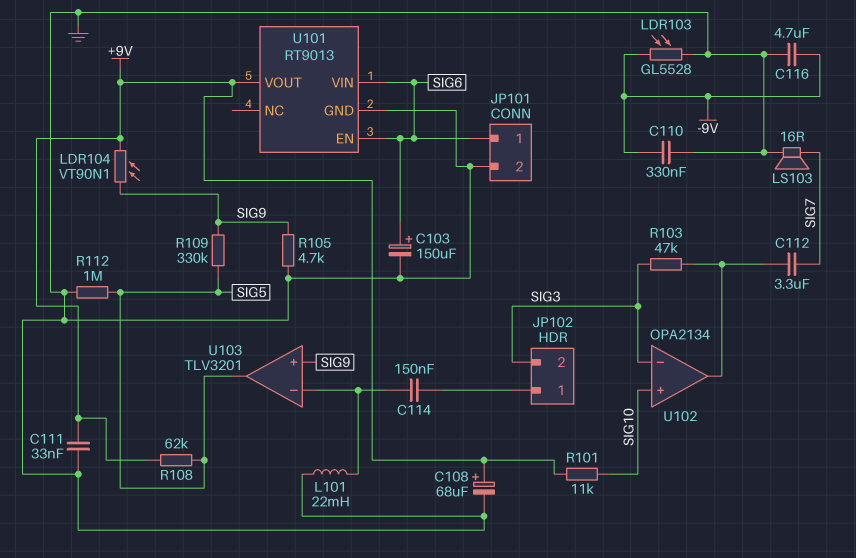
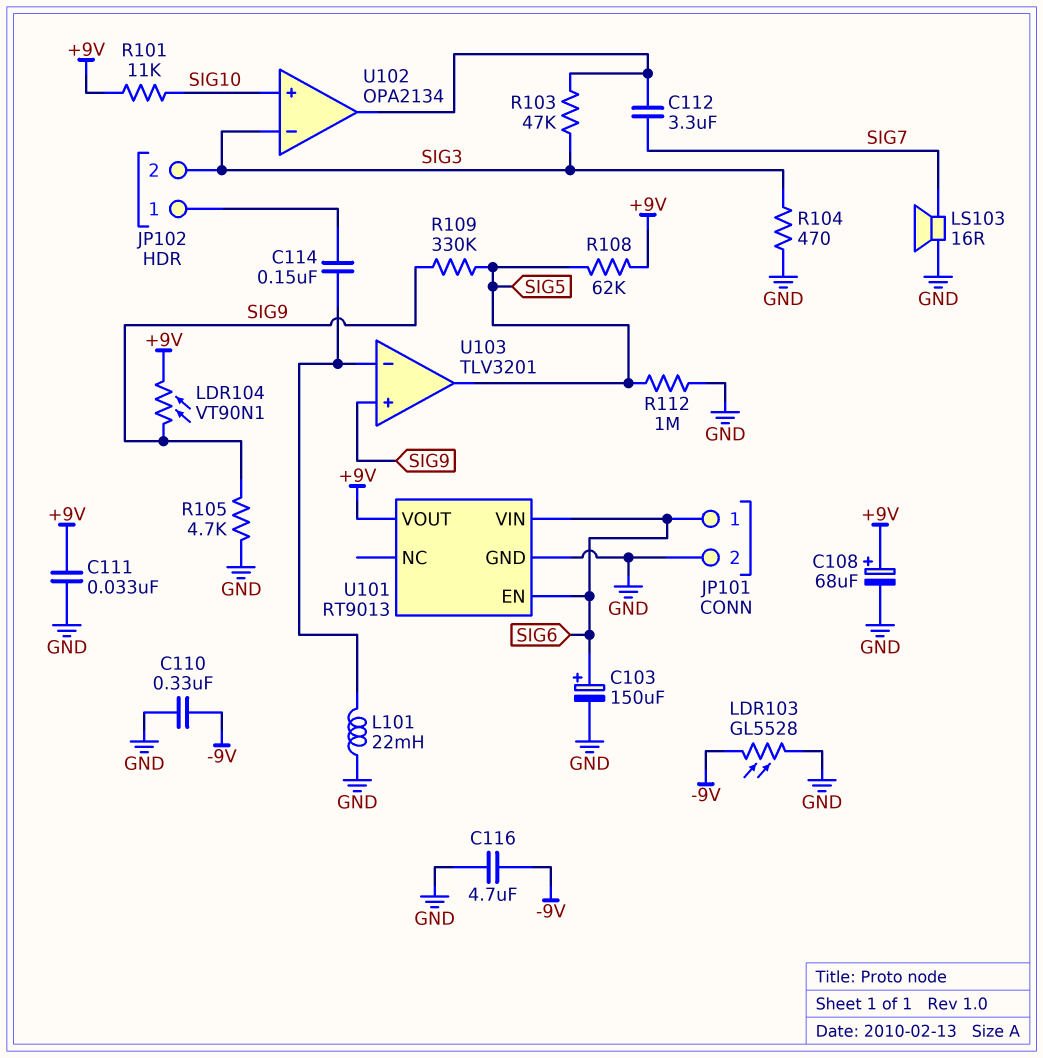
R104: none -> 470 (GND, SIG3)

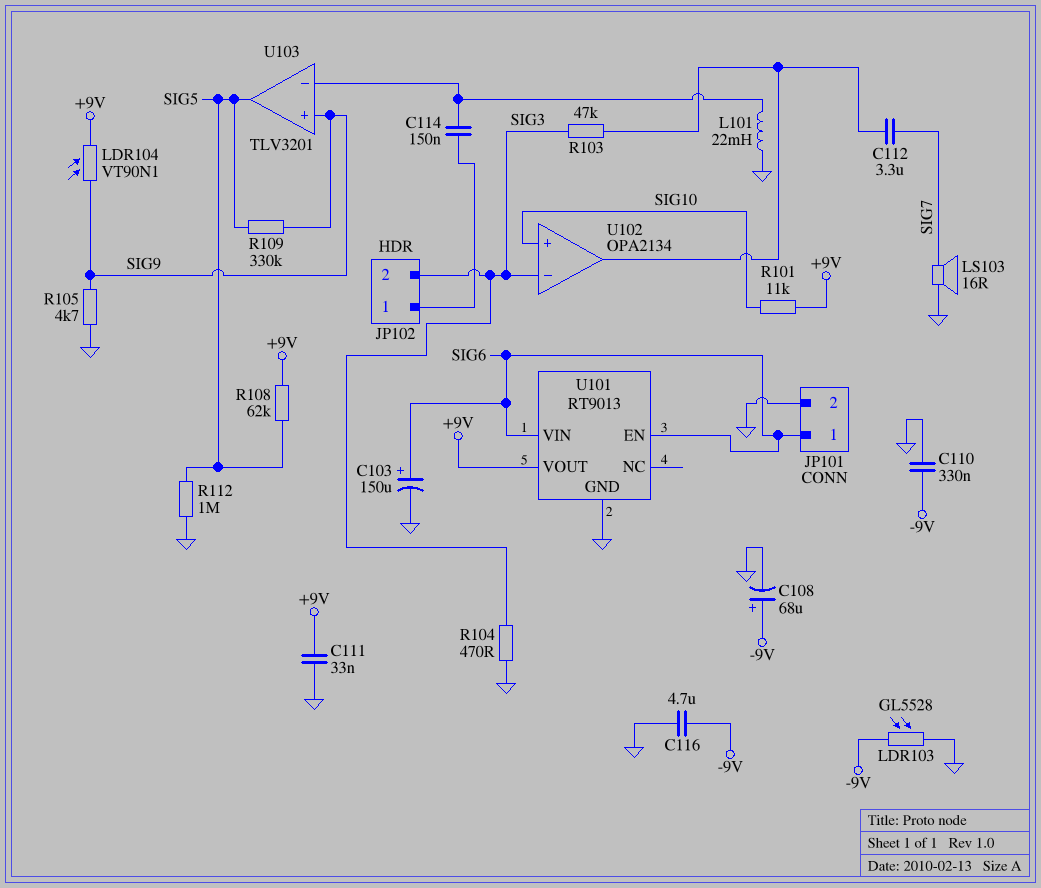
C108: 68uF (plus +9V, minus GND) -> 68uF (plus -9V, minus GND)

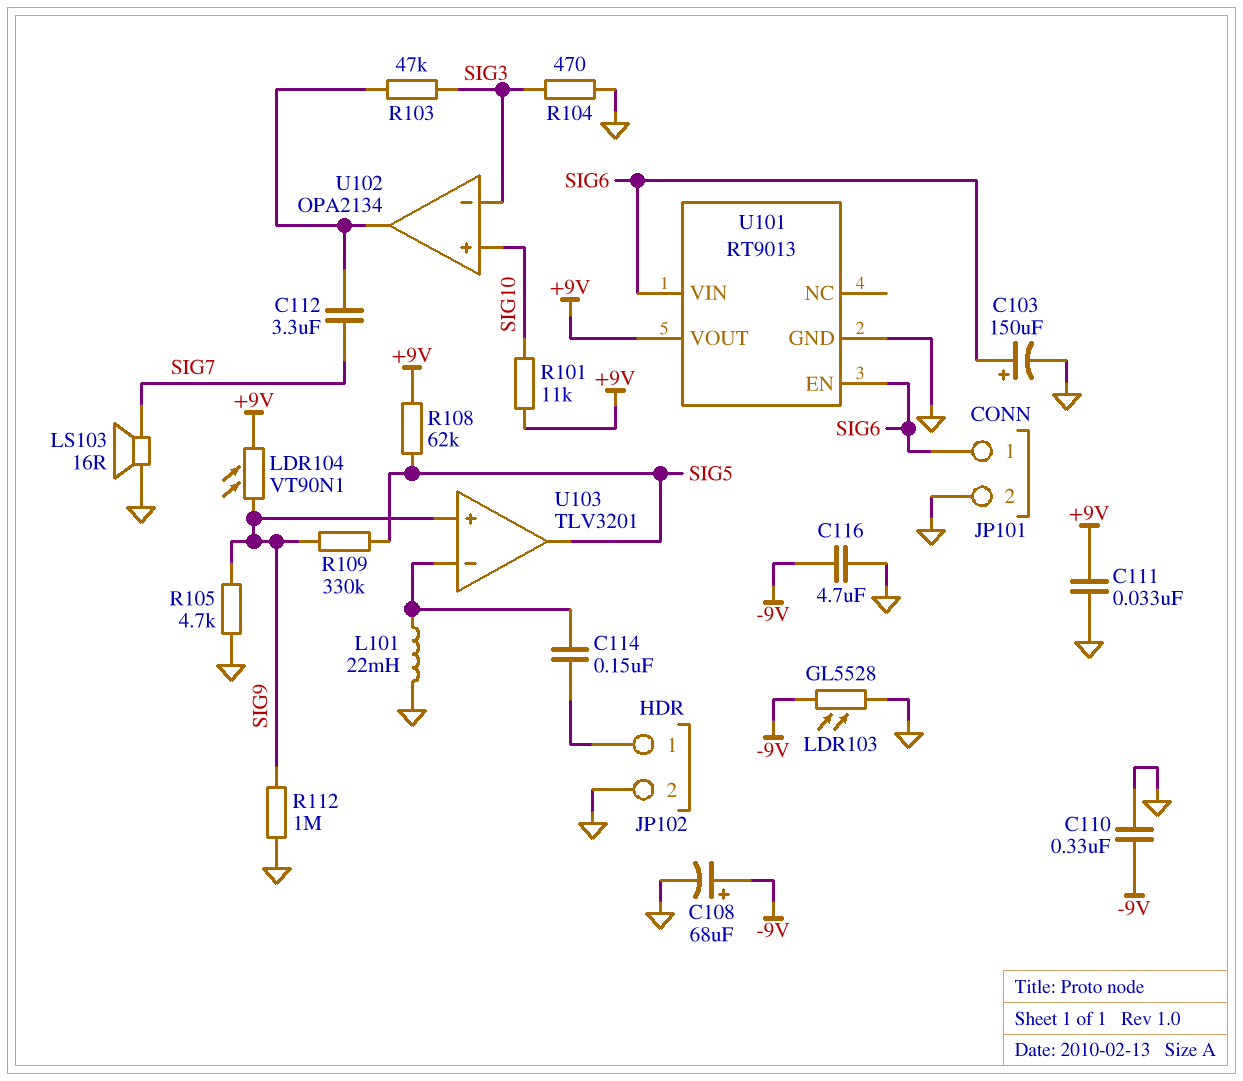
JP102 pin 2: SIG3 -> GND
R112: 1M (GND, SIG5) -> 1M (GND, SIG9)

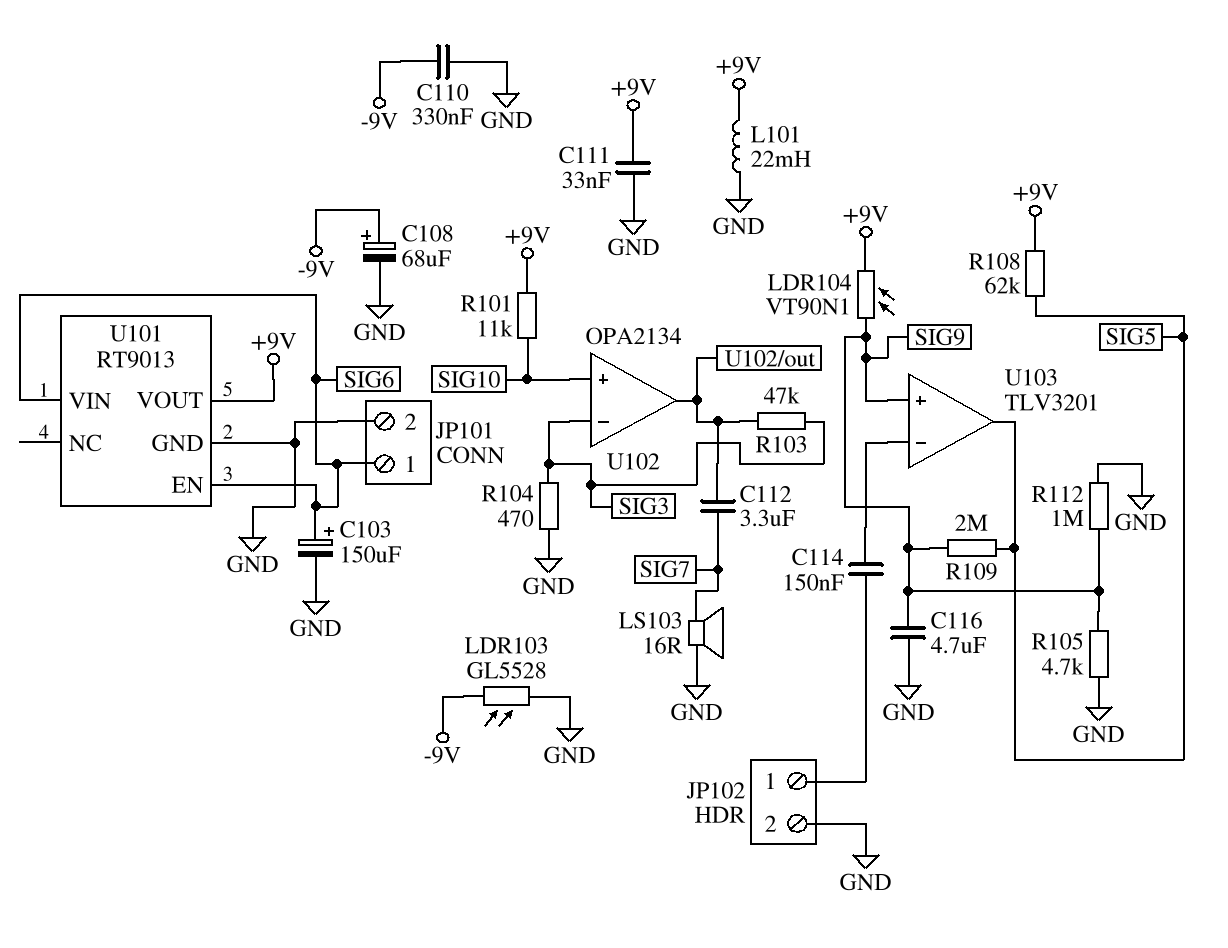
C116: 4.7uF (-9V, GND) -> 4.7uF (GND, SIG9)
L101: 22mH (GND, U103/in-) -> 22mH (+9V, GND)
R109: 330k (SIG5, SIG9) -> 2M (SIG5, SIG9)

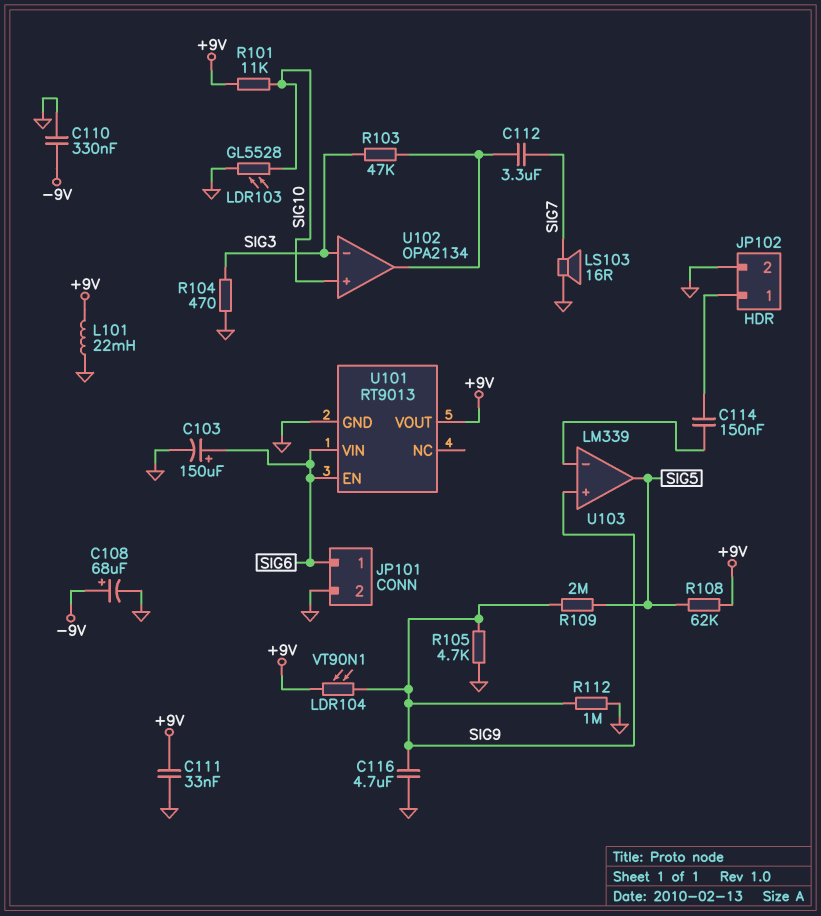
LDR103: GL5528 (-9V, GND) -> GL5528 (GND, SIG10)
U103: TLV3201 -> LM339

